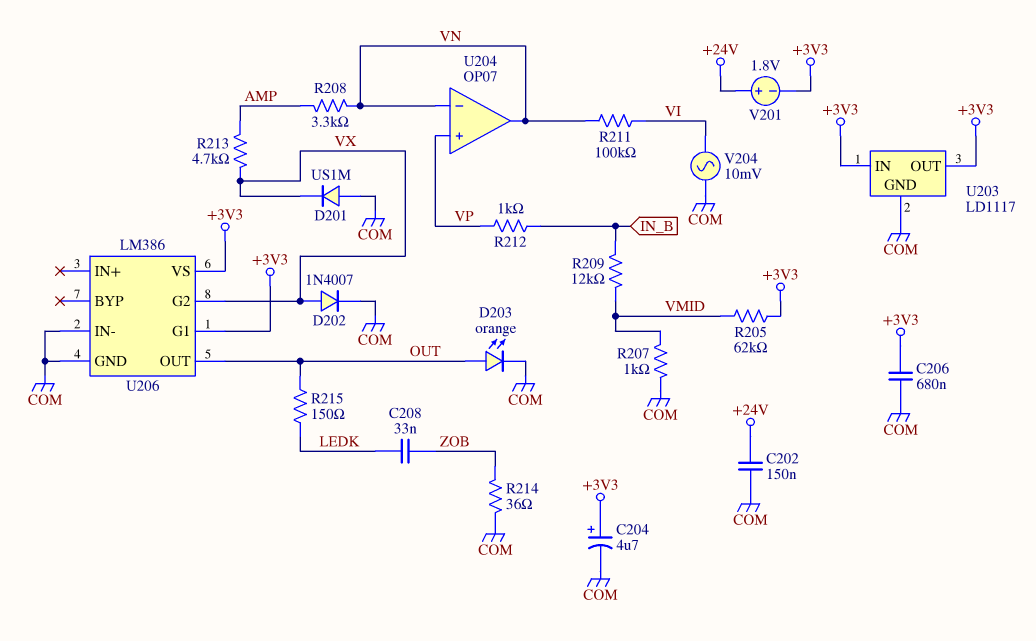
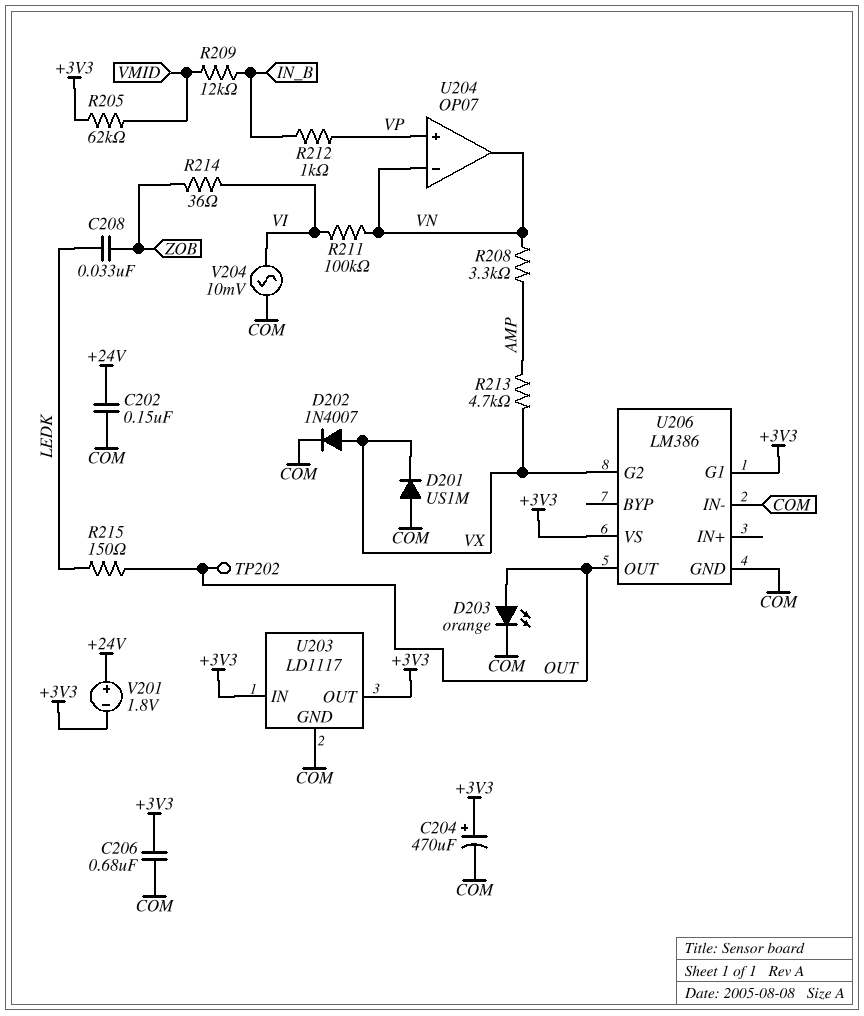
C204: 4.7uF (plus +3V3, minus COM) -> 470uF (plus +3V3, minus COM)
R207: 1k (COM, VMID) -> none
R214: 36 (COM, ZOB) -> 36 (VI, ZOB)
TP202: none -> test point (OUT)

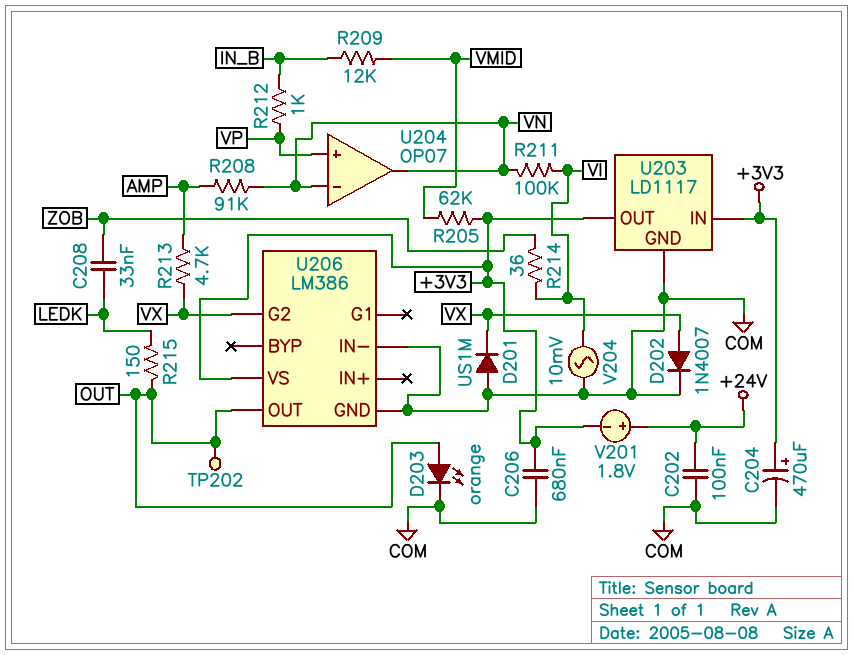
C202: 150nF (+24V, COM) -> 100nF (+24V, COM)
R208: 3.3k (AMP, VN) -> 91k (AMP, VN)
U206 pin G1: +3V3 -> none

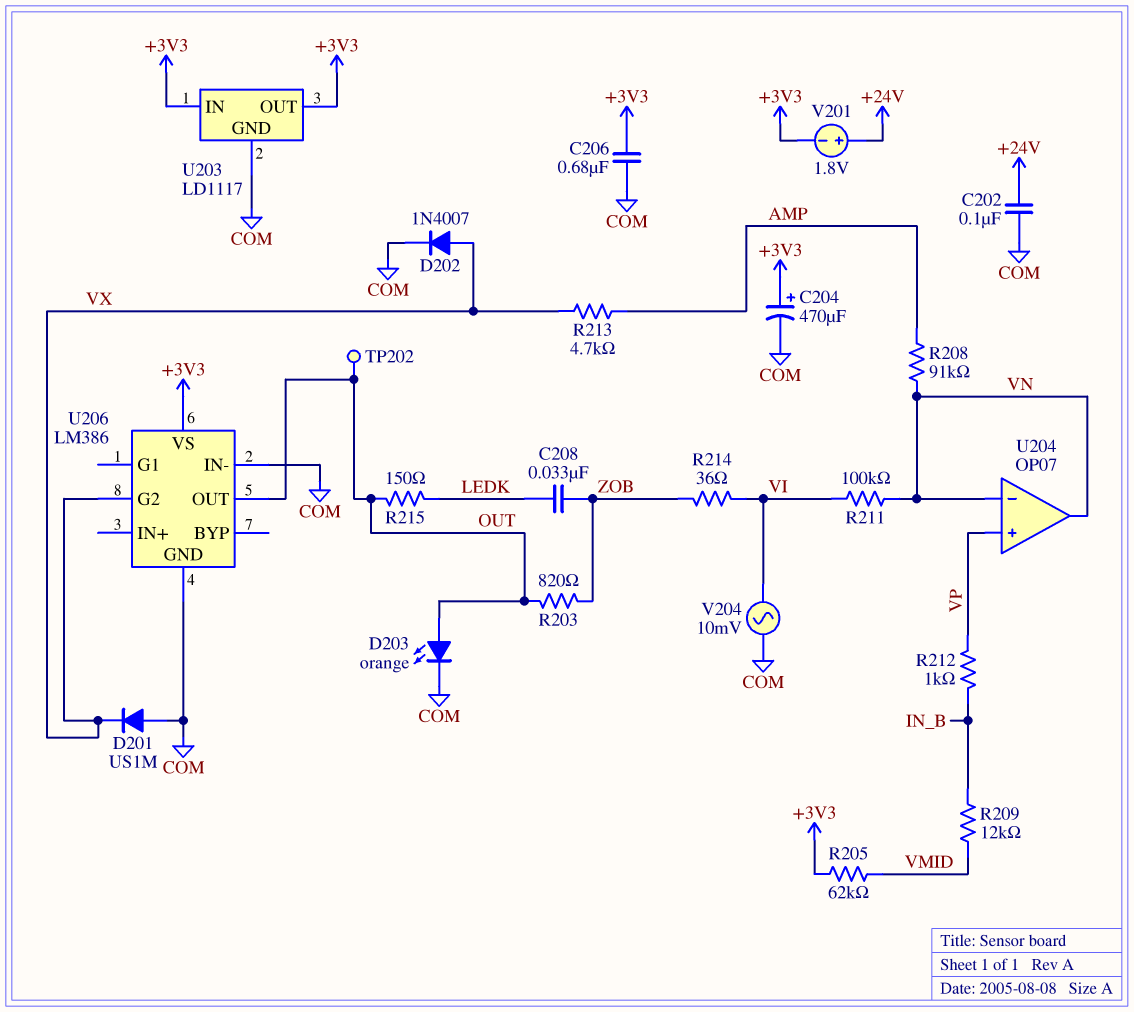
R203: none -> 820 (OUT, ZOB)

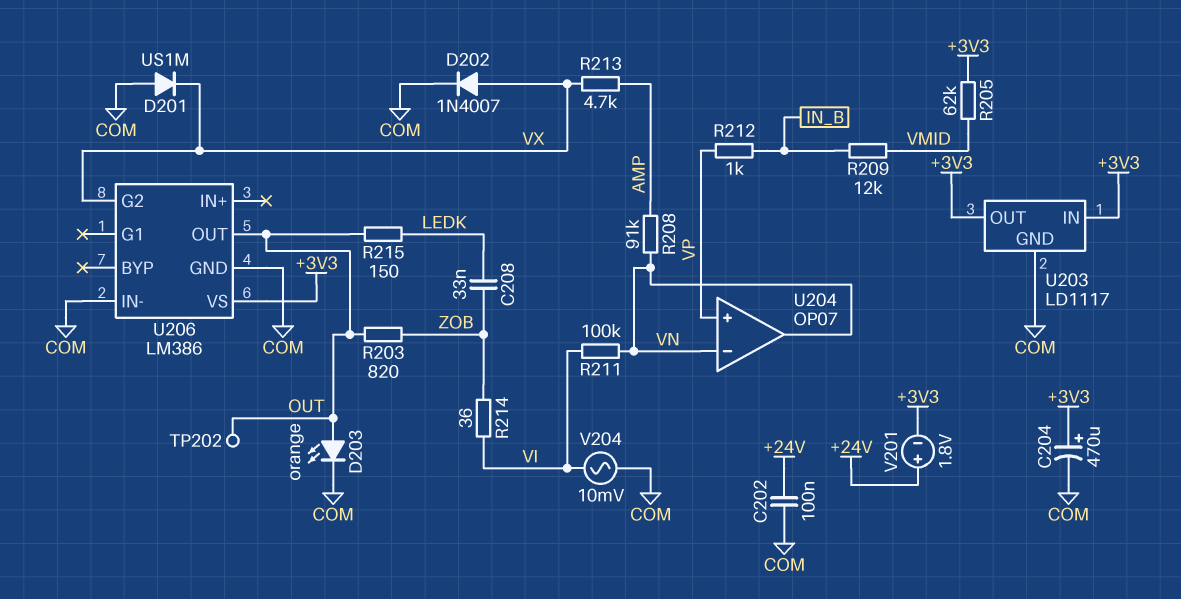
C206: 680nF (+3V3, COM) -> none

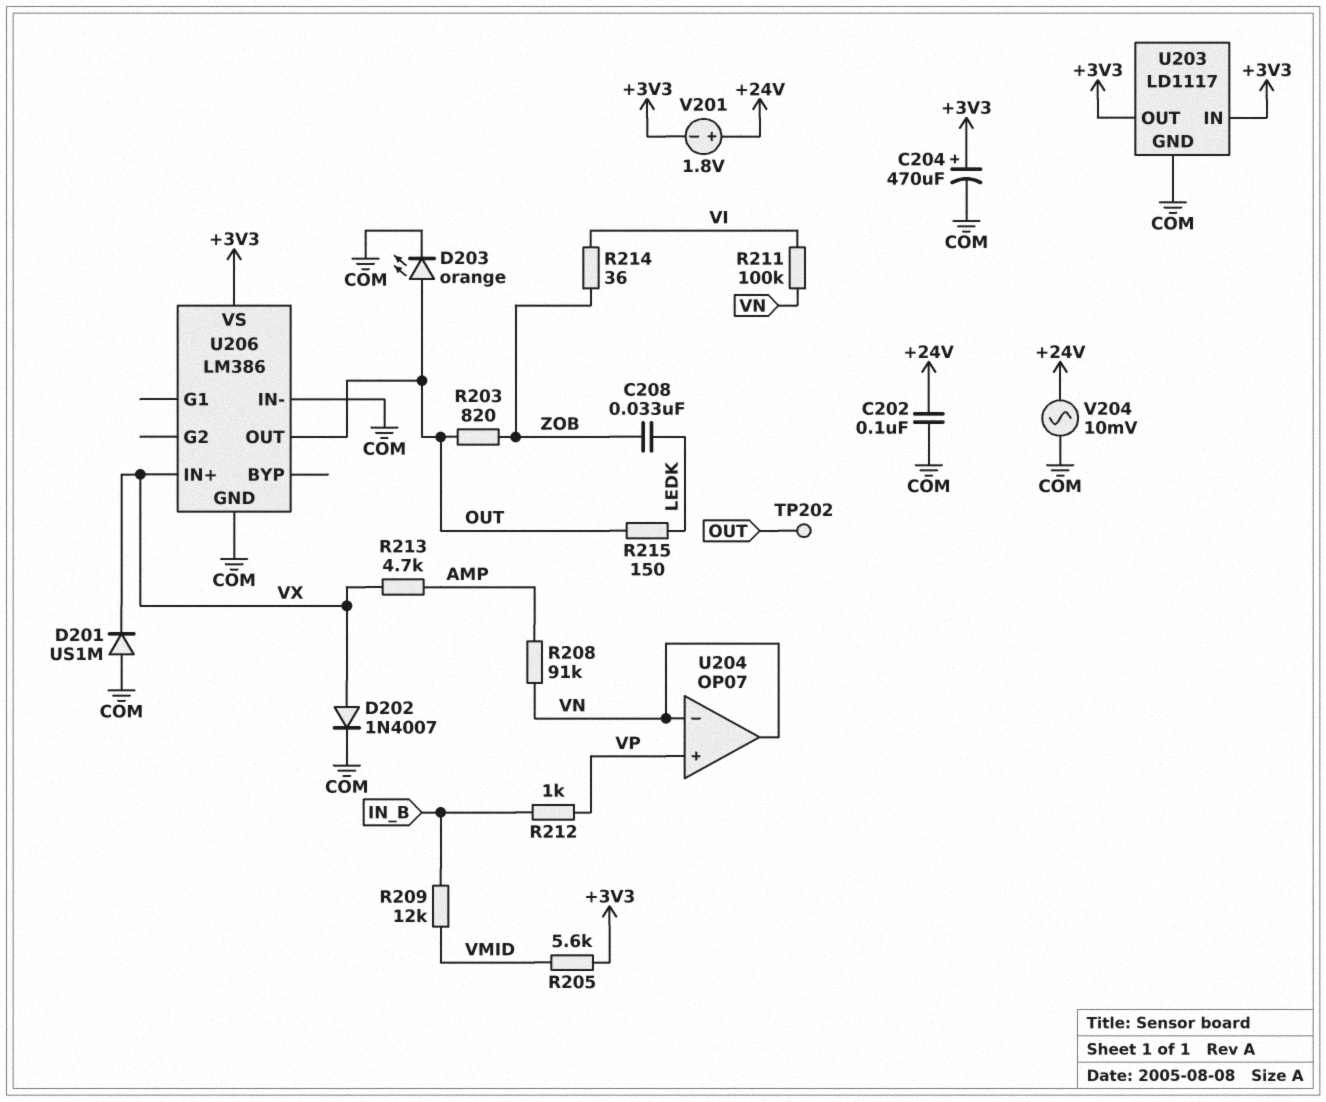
R205: 62k (+3V3, VMID) -> 5.6k (+3V3, VMID)
U206 pin G2: VX -> none
U206 pin IN+: none -> VX
V204: AC 10mV (COM, VI) -> AC 10mV (+24V, COM)

